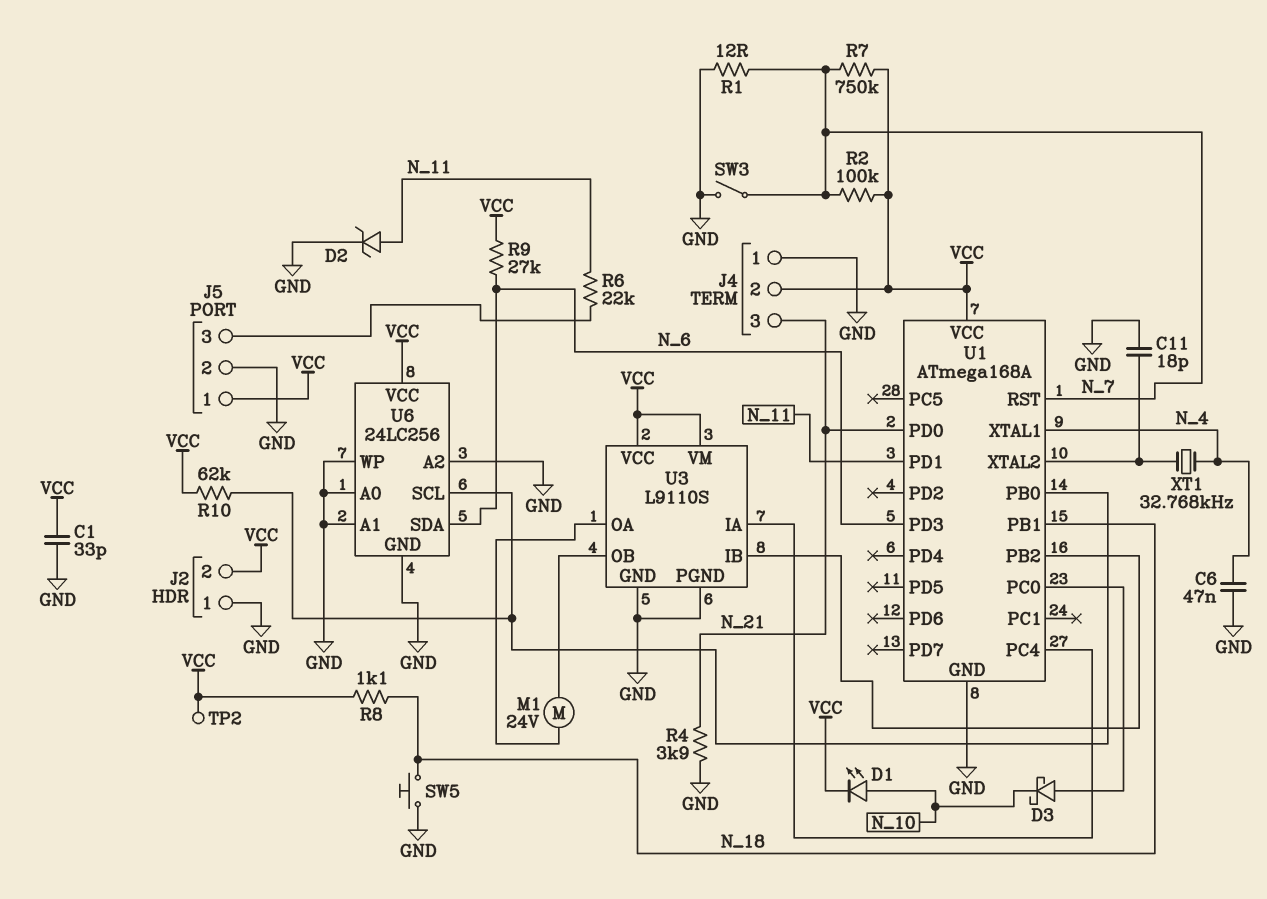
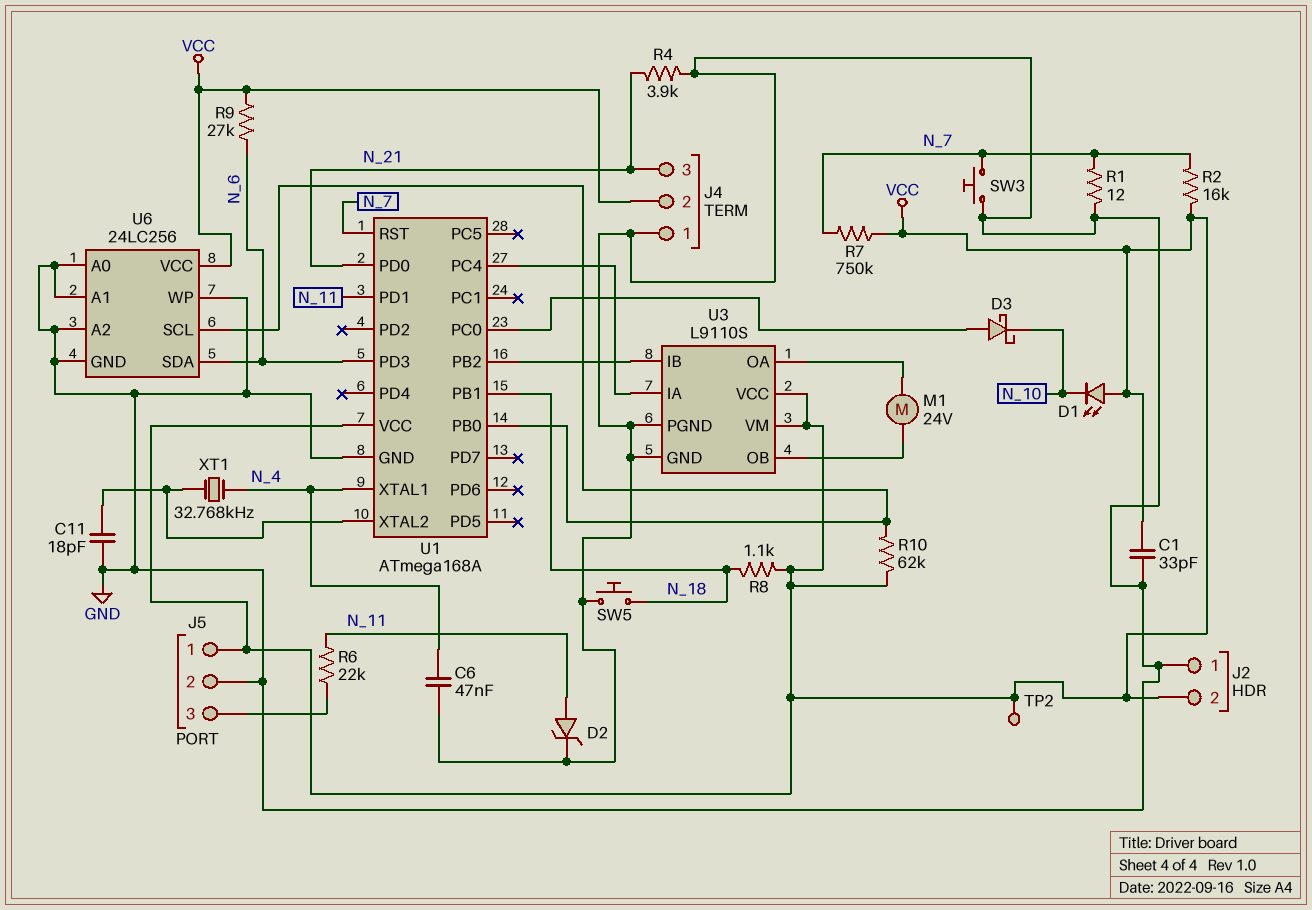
D1: LED (A N_10, K VCC) -> LED (A VCC, K N_10)
R2: 100k (N_7, VCC) -> 16k (N_7, VCC)
SW3: switch (GND, N_7) -> button (GND, N_7)

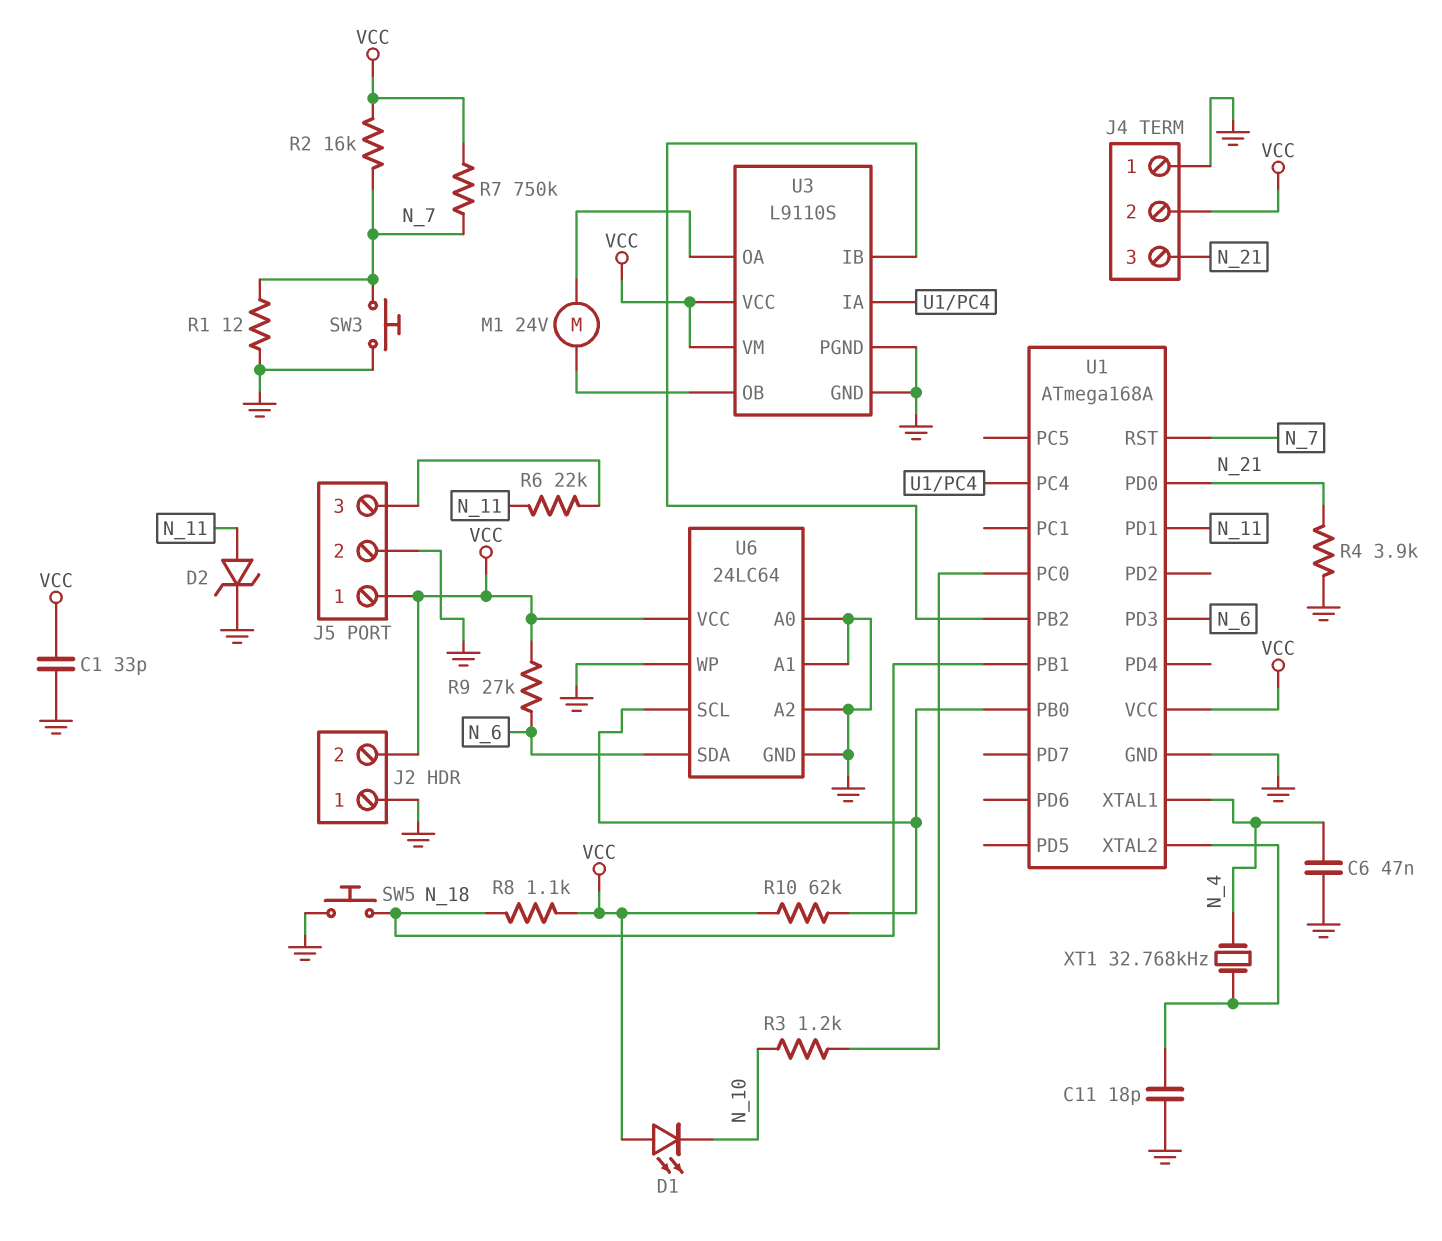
D3: schottky (A U1/PC0, K N_10) -> none
R3: none -> 1.2k (N_10, U1/PC0)
TP2: test point (VCC) -> none
U6: 24LC256 -> 24LC64

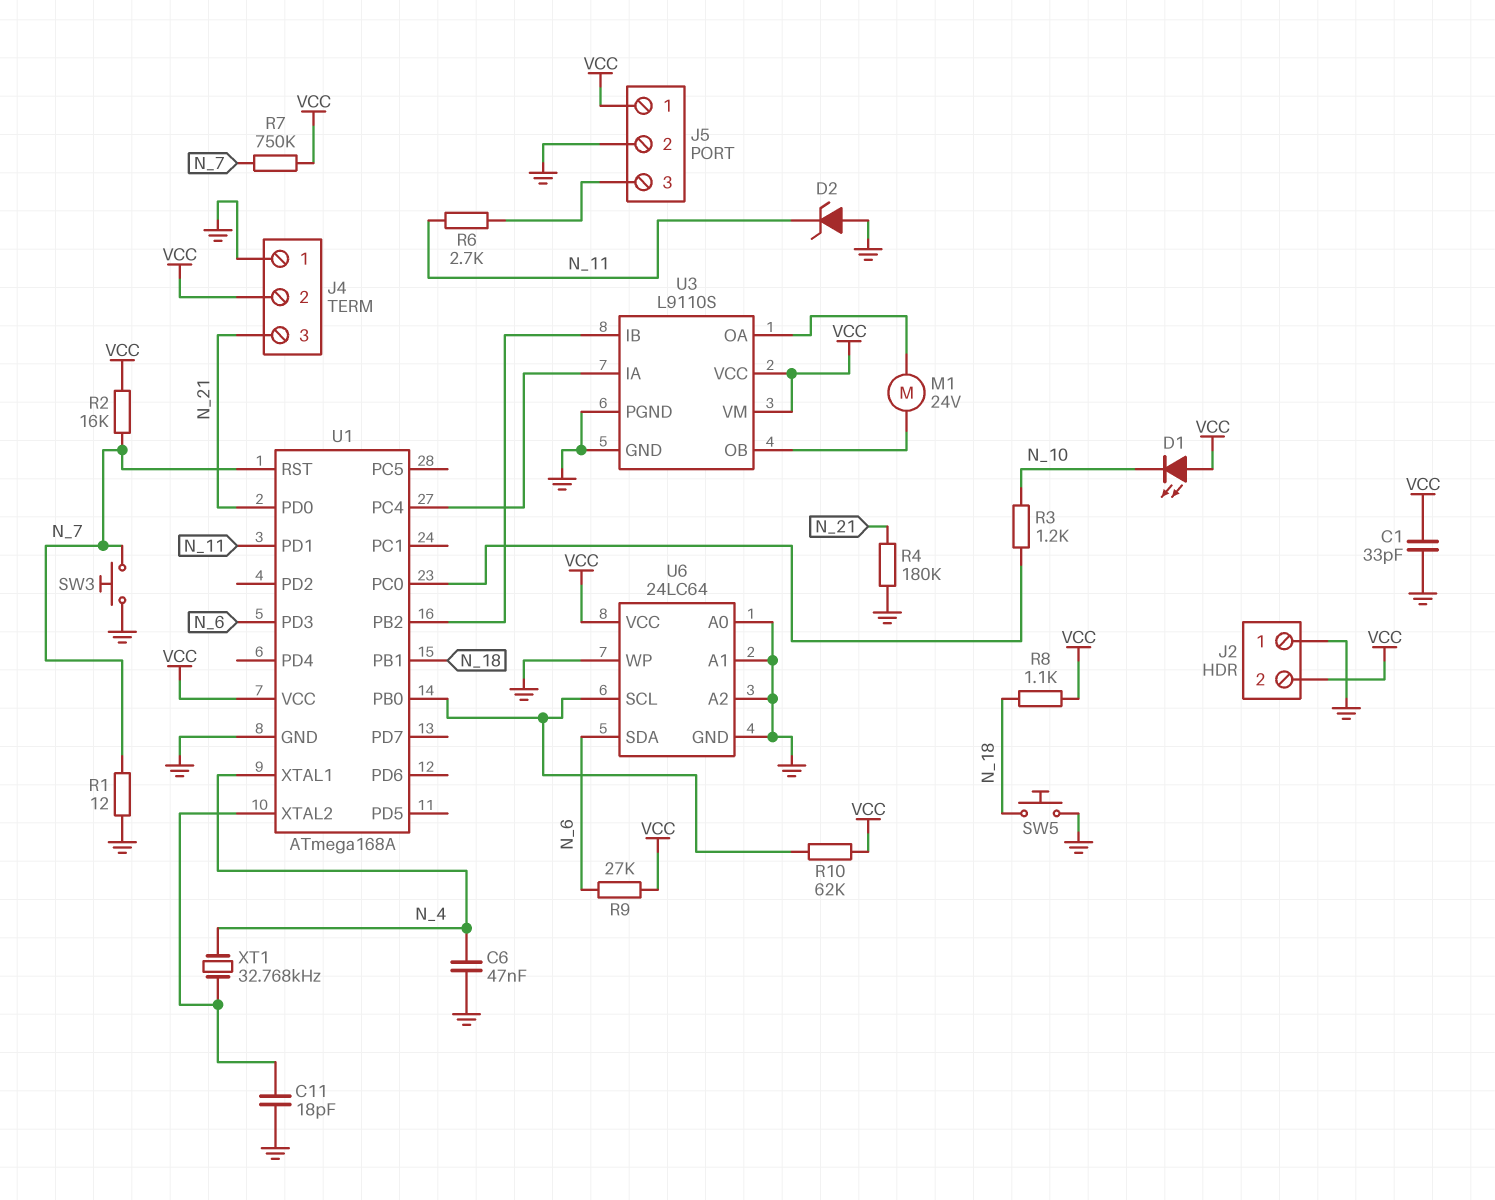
D2: zener (A N_11, K GND) -> zener (A GND, K N_11)
R4: 3.9k (GND, N_21) -> 180k (GND, N_21)
R6: 22k (J5/3, N_11) -> 2.7k (J5/3, N_11)

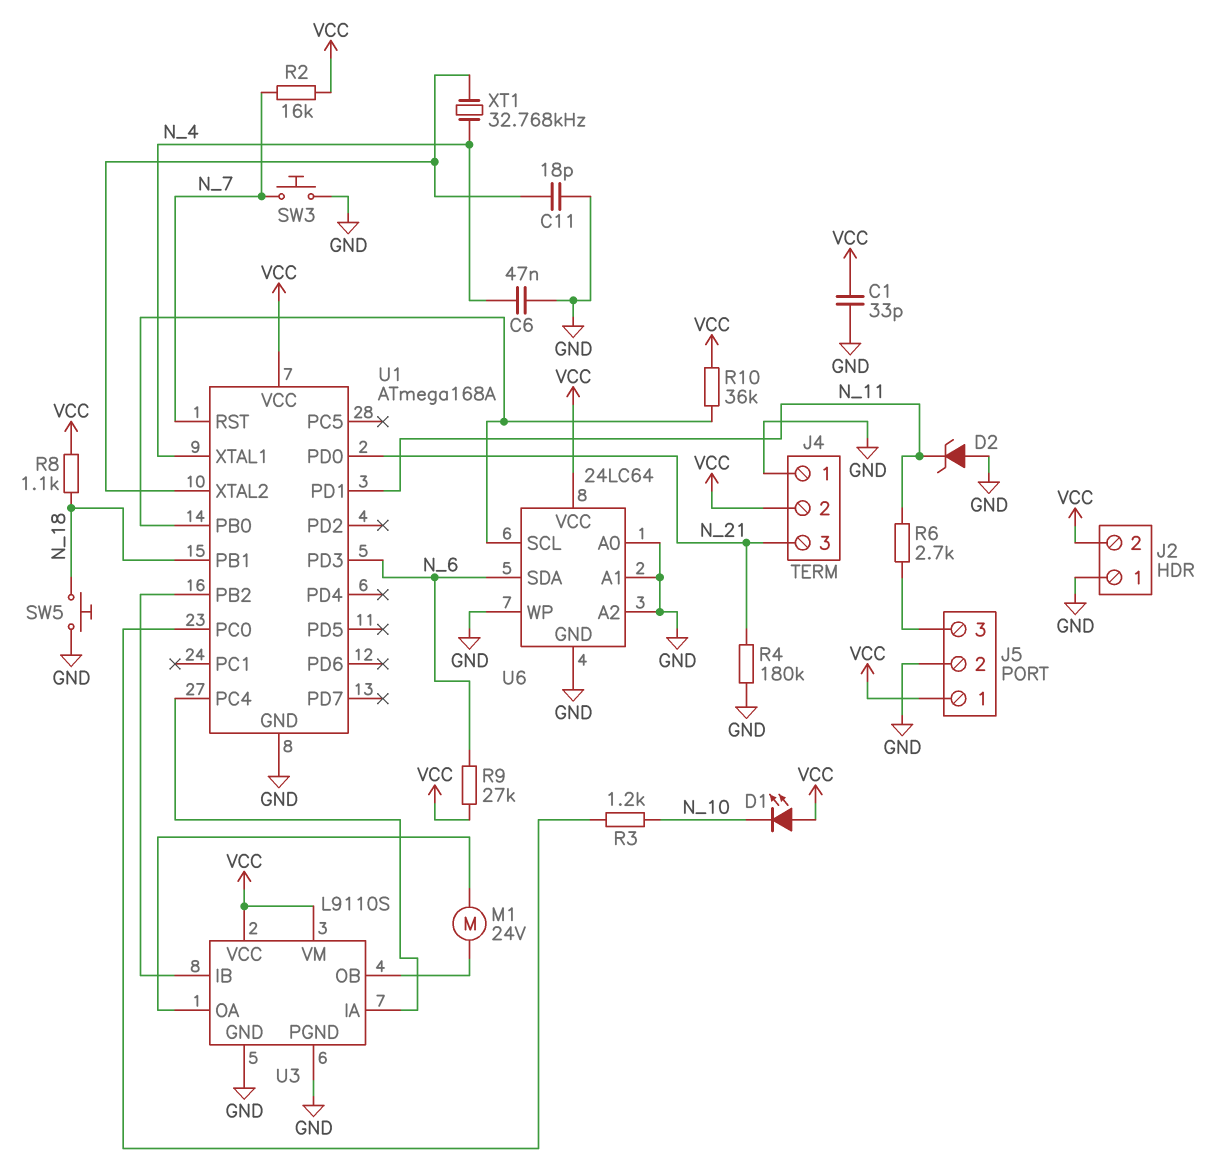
R1: 12 (GND, N_7) -> none
R7: 750k (N_7, VCC) -> none
R10: 62k (U1/PB0, VCC) -> 36k (U1/PB0, VCC)

